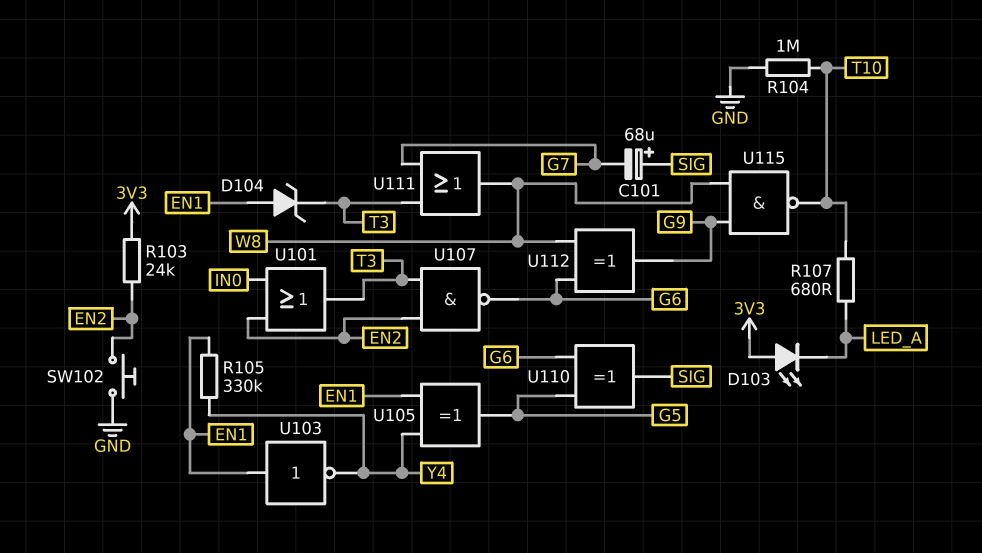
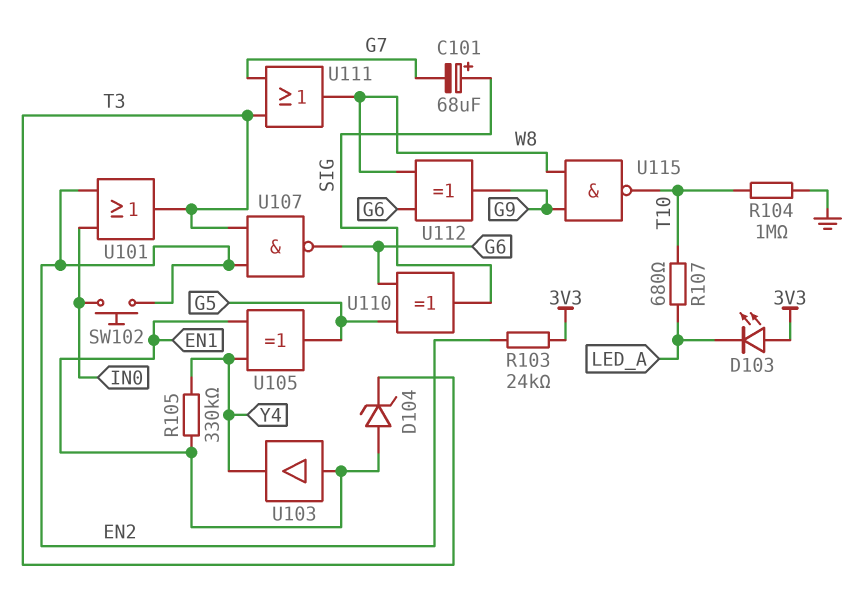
SW102: button (EN2, GND) -> button (EN2, IN0)
U103: NOT (in EN1, out Y4) -> buffer (in EN1, out Y4)

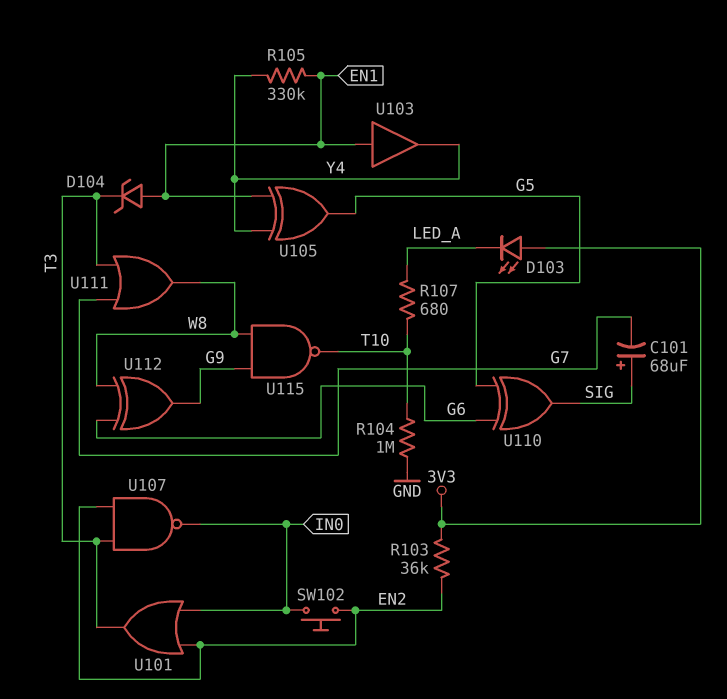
R103: 24k (3V3, EN2) -> 36k (3V3, EN2)
U107: NAND (in EN2, in T3, out G6) -> NAND (in EN2, in T3, out IN0)

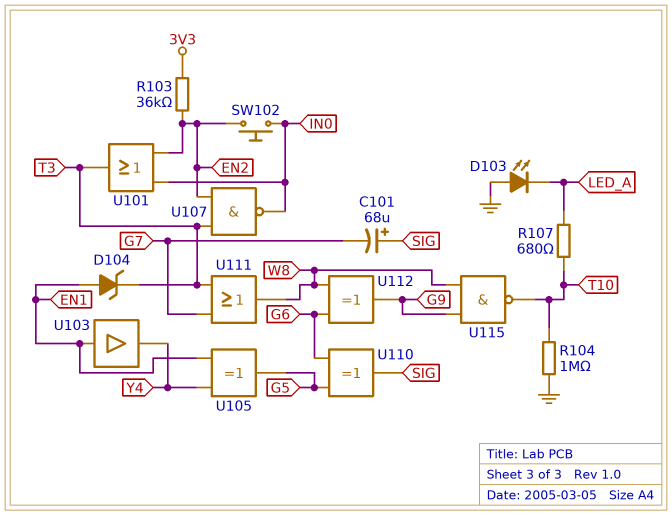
D103: LED (A 3V3, K LED_A) -> LED (A GND, K LED_A)
R105: 330k (EN1, Y4) -> none

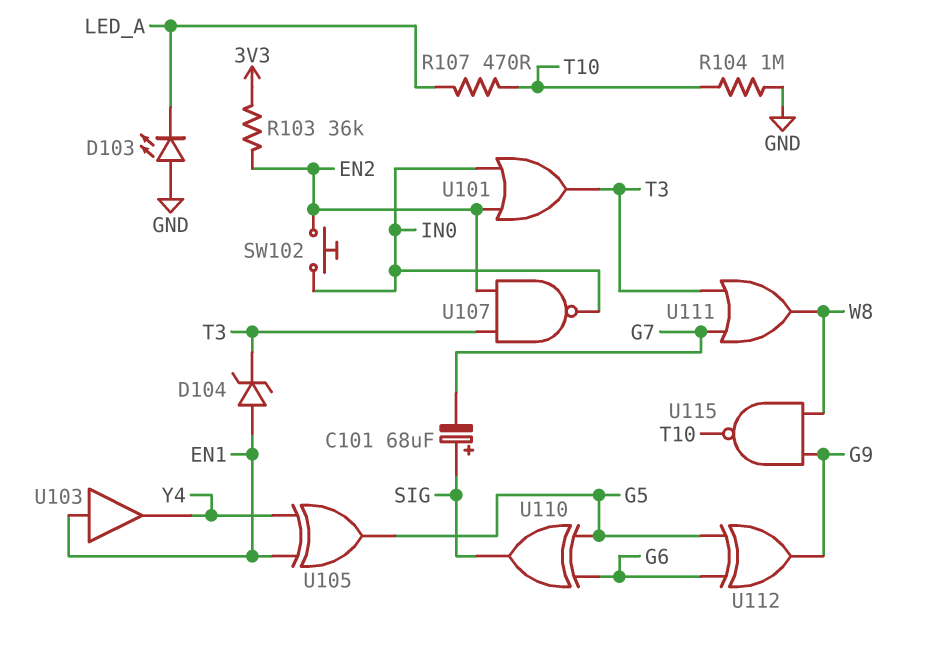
R107: 680 (LED_A, T10) -> 470 (LED_A, T10)
U112: XOR (in G6, in W8, out G9) -> XOR (in G5, in G6, out G9)

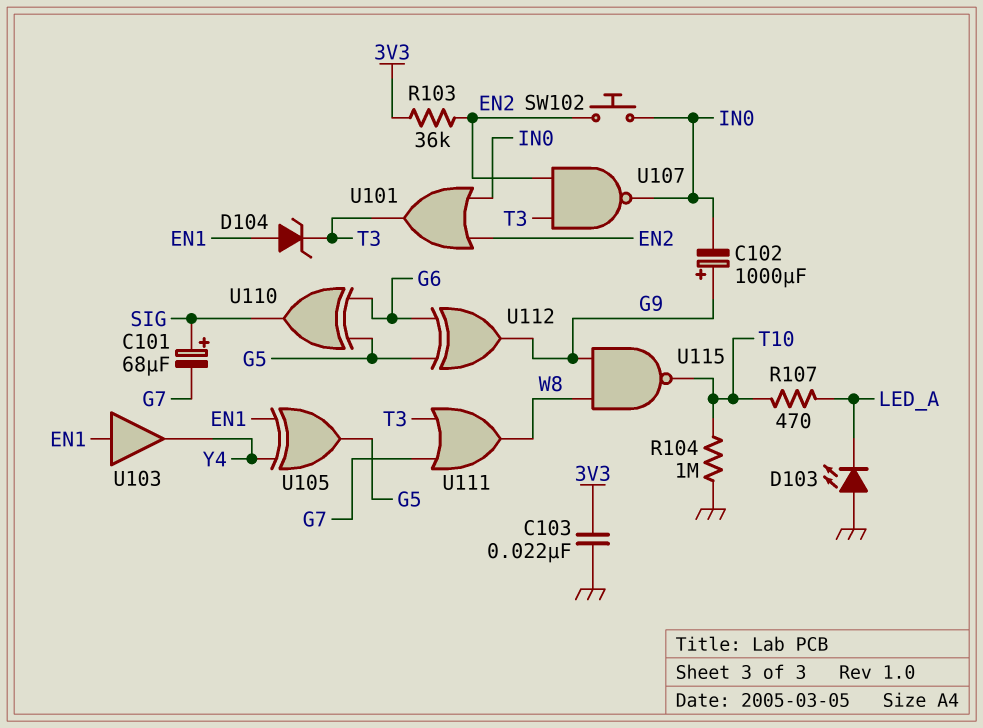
C102: none -> 1000uF (plus G9, minus IN0)
C103: none -> 22nF (3V3, GND)

